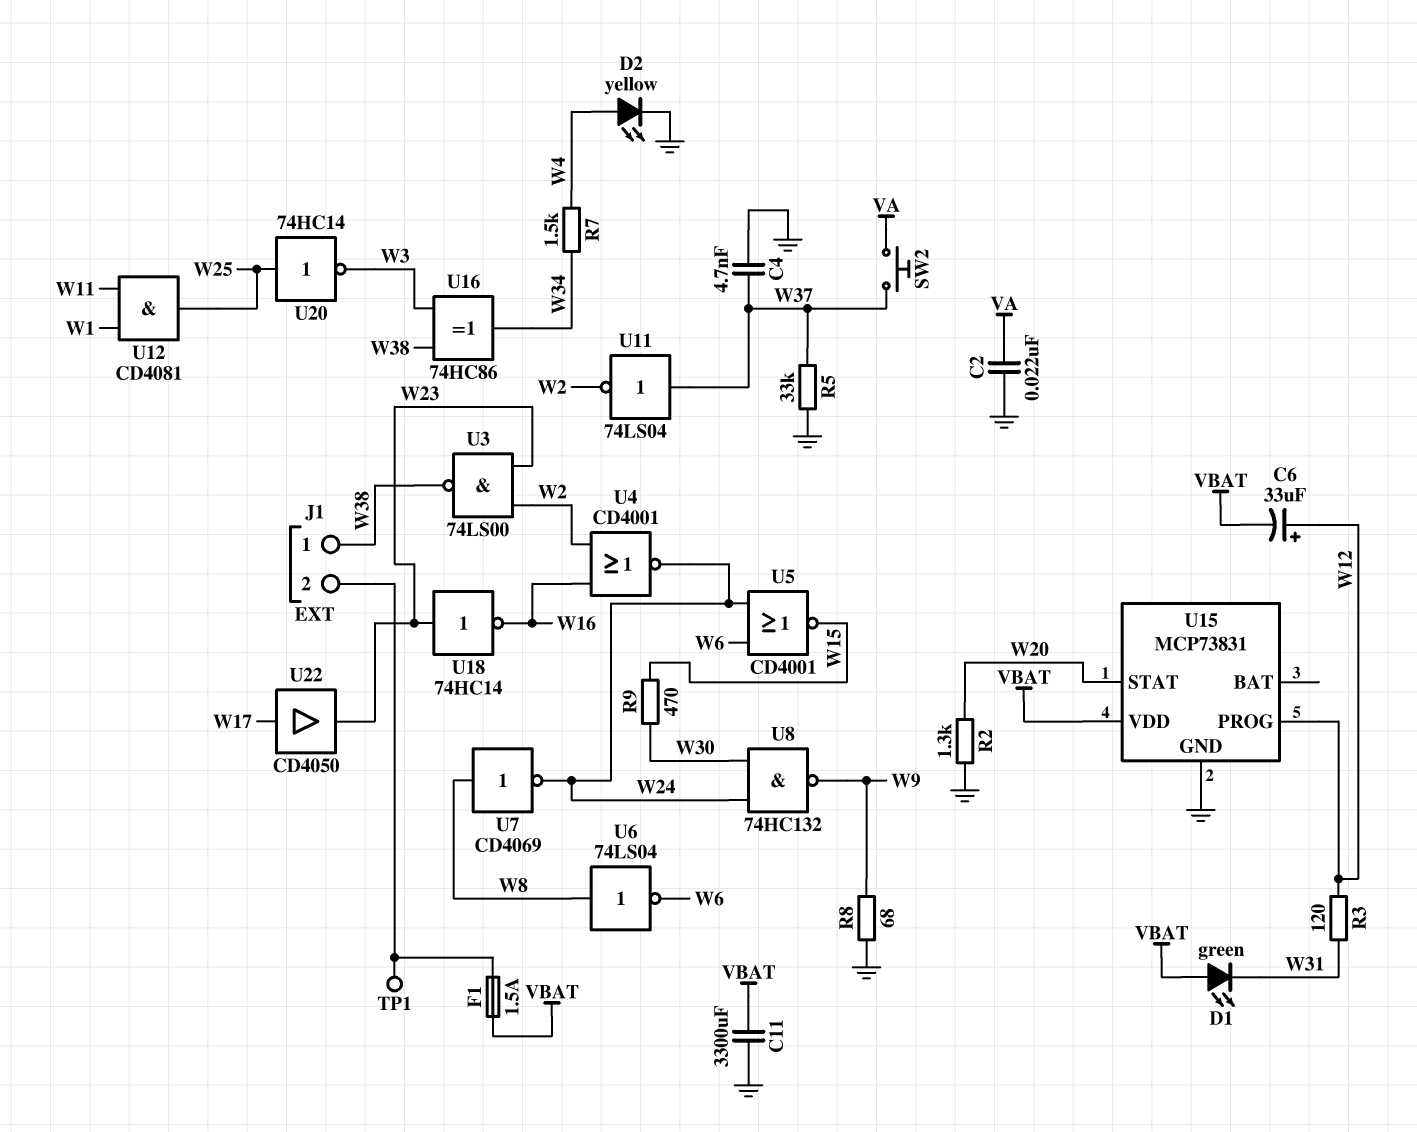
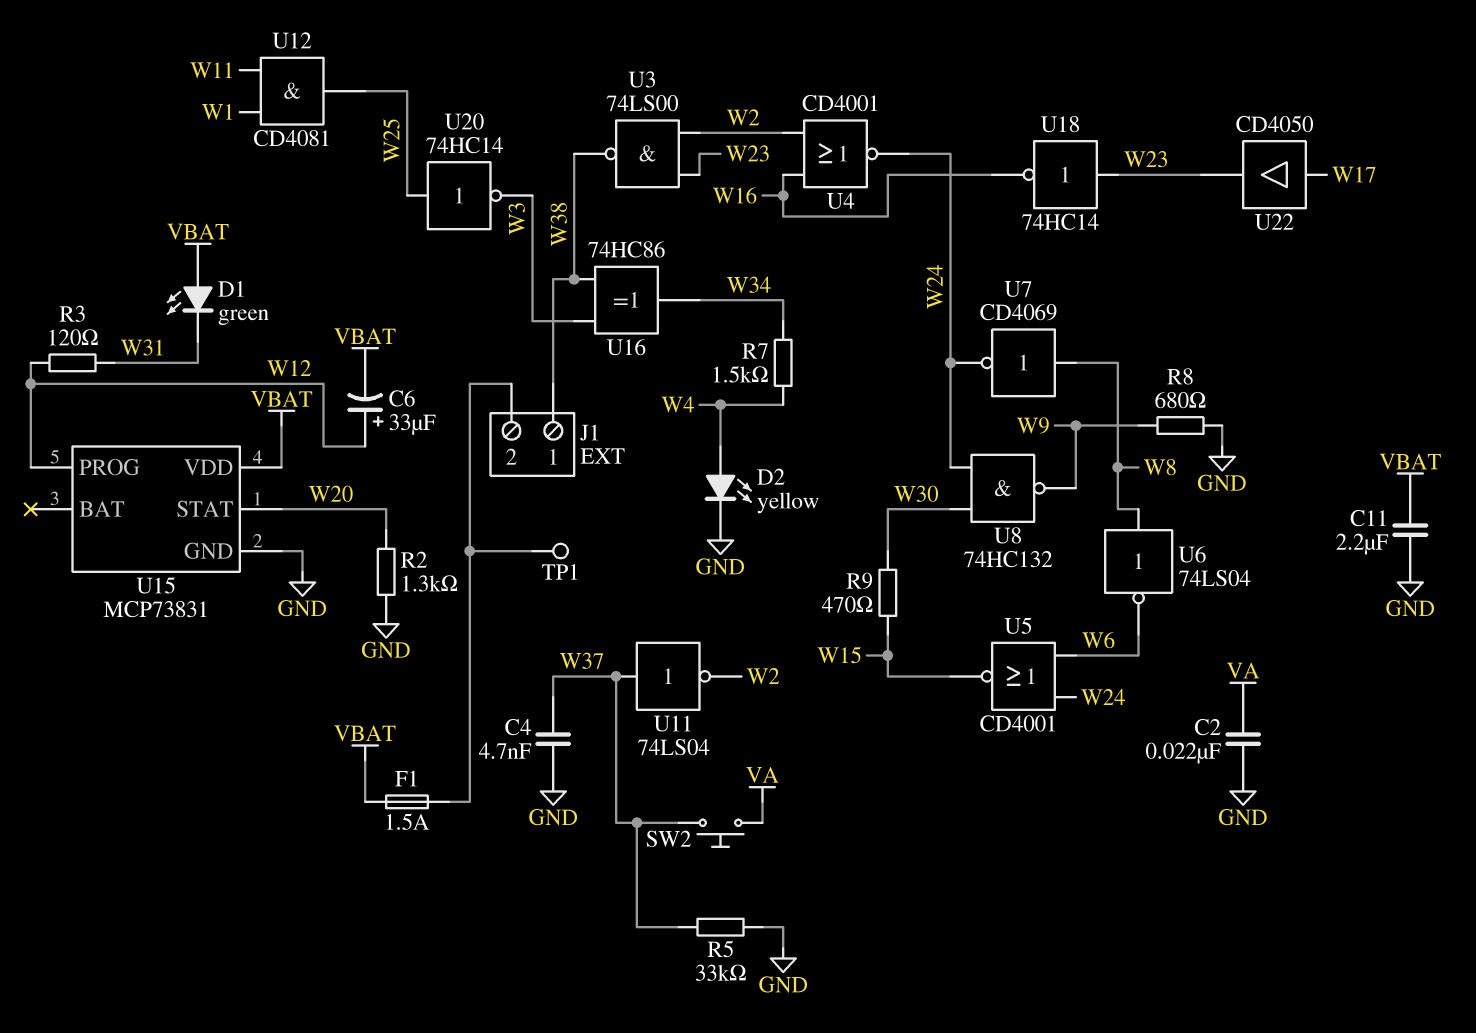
C11: 3300uF (GND, VBAT) -> 2.2uF (GND, VBAT)
R8: 68 (GND, W9) -> 680 (GND, W9)

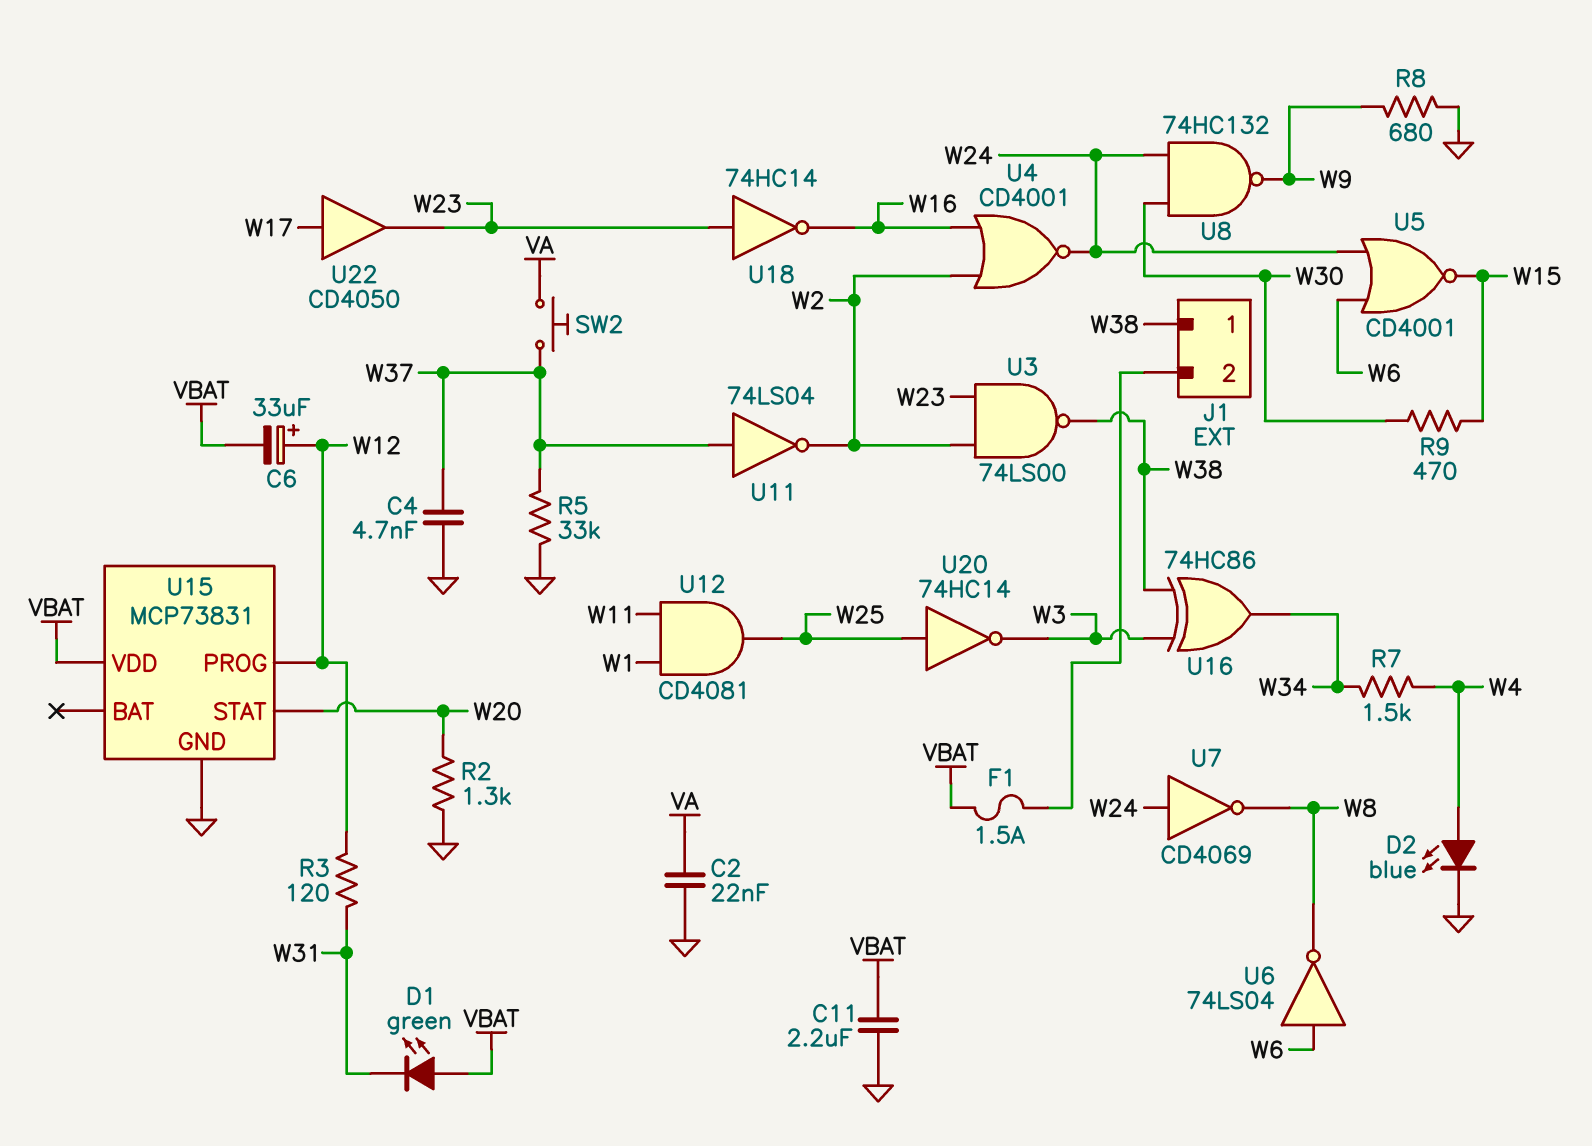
D2: LED yellow (A W4, K GND) -> LED blue (A W4, K GND)
TP1: test point (J1/2) -> none
U6: NOT 74LS04 (in W8, out W6) -> NOT 74LS04 (in W6, out W8)
U7: NOT CD4069 (in W8, out W24) -> NOT CD4069 (in W24, out W8)

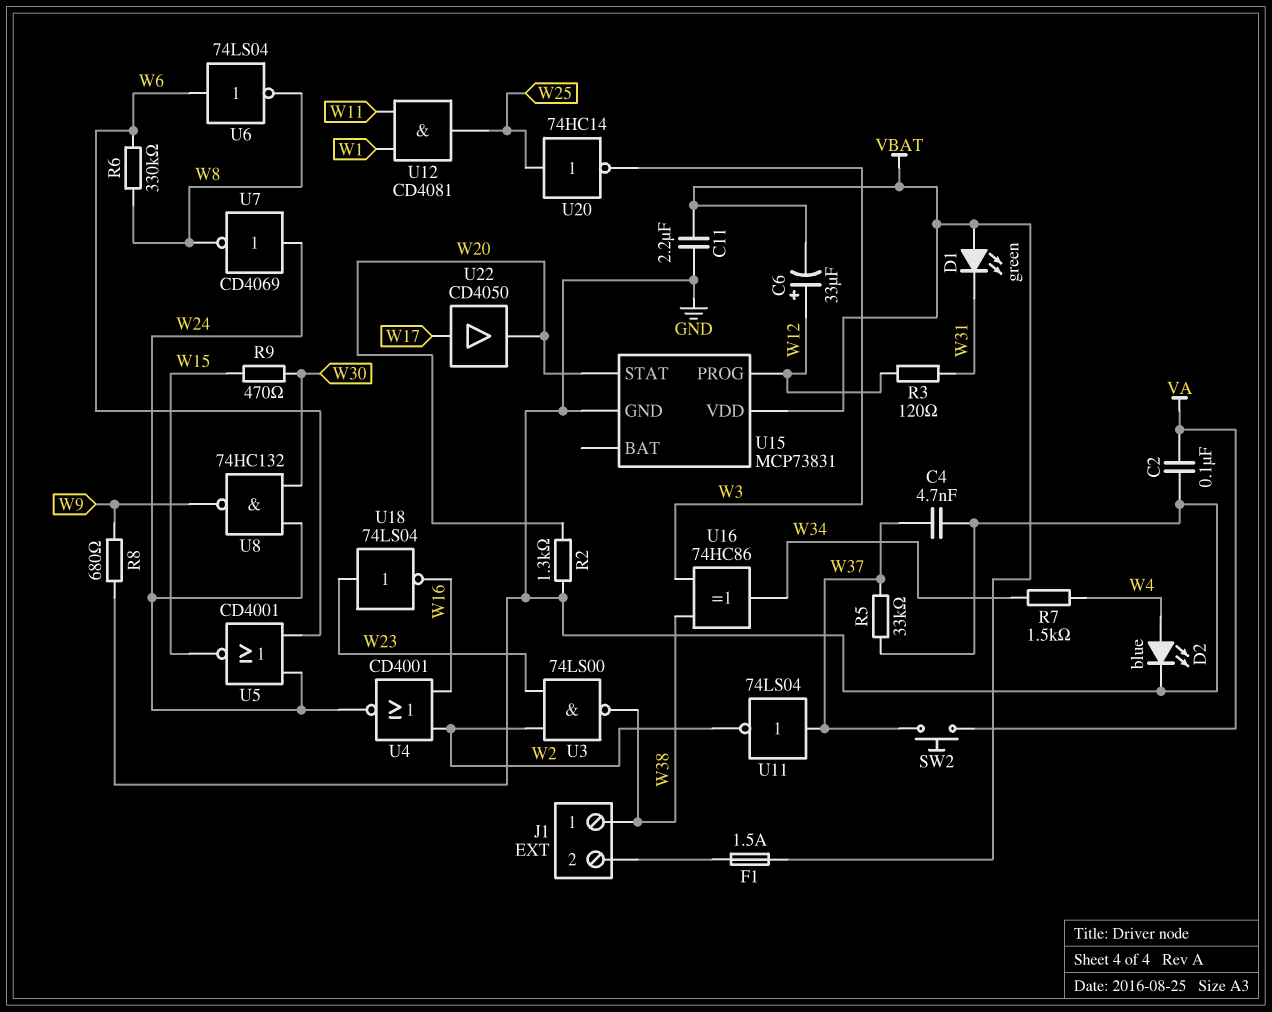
C2: 22nF (GND, VA) -> 100nF (GND, VA)
R6: none -> 330k (W6, W8)
U18: NOT 74HC14 (in W23, out W16) -> NOT 74LS04 (in W23, out W16)
U22: buffer CD4050 (in W17, out W23) -> buffer CD4050 (in W17, out W20)

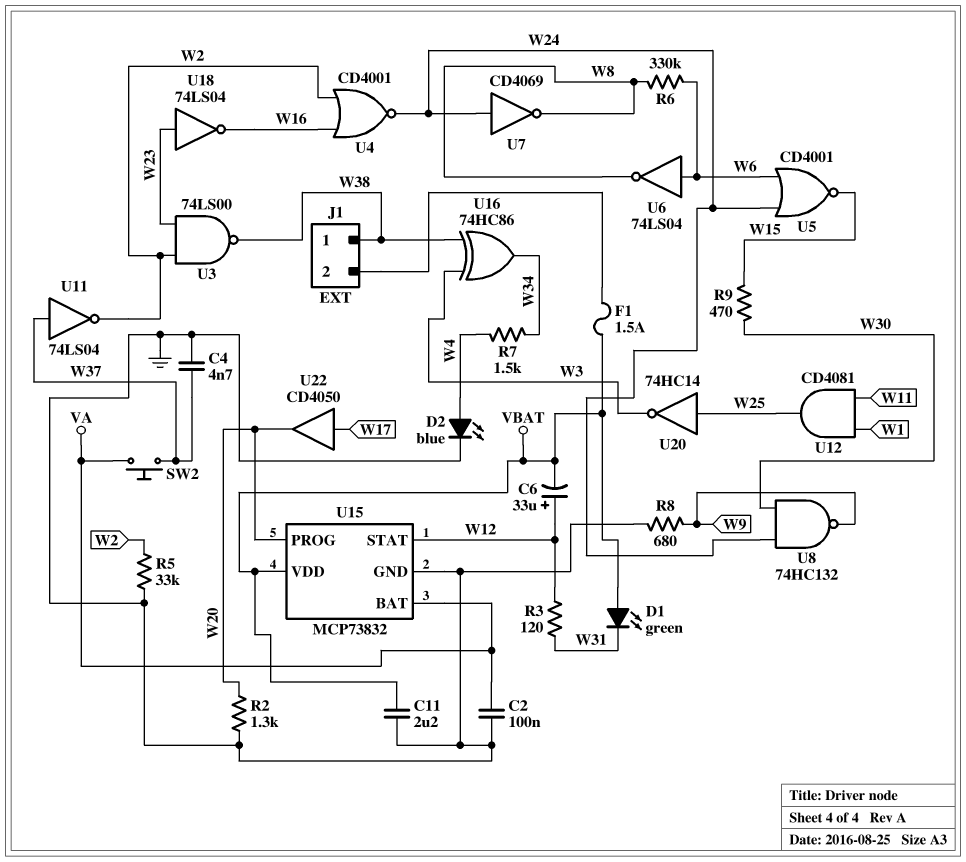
R5: 33k (GND, W37) -> 33k (GND, W2)
U15: MCP73831 -> MCP73832
U15 pin BAT: none -> VA
U15 pin PROG: W12 -> W20
U15 pin STAT: W20 -> W12

